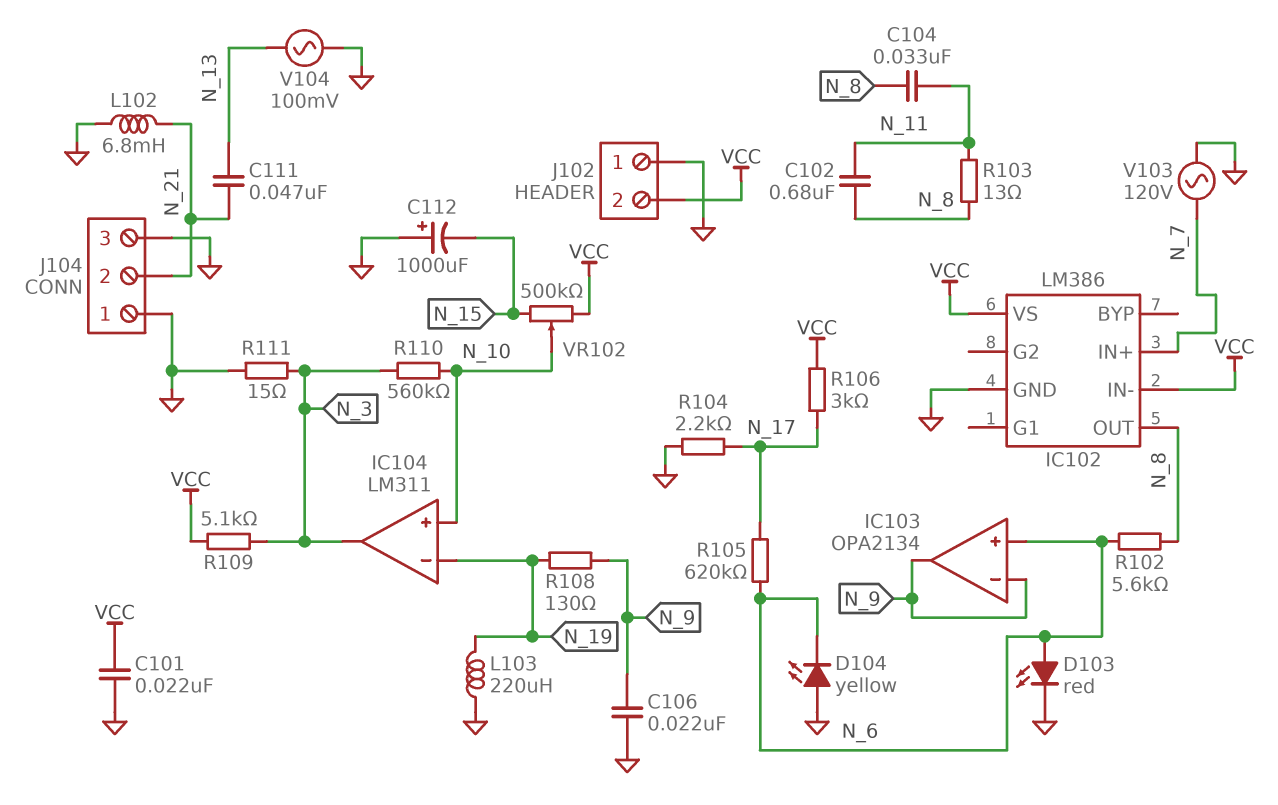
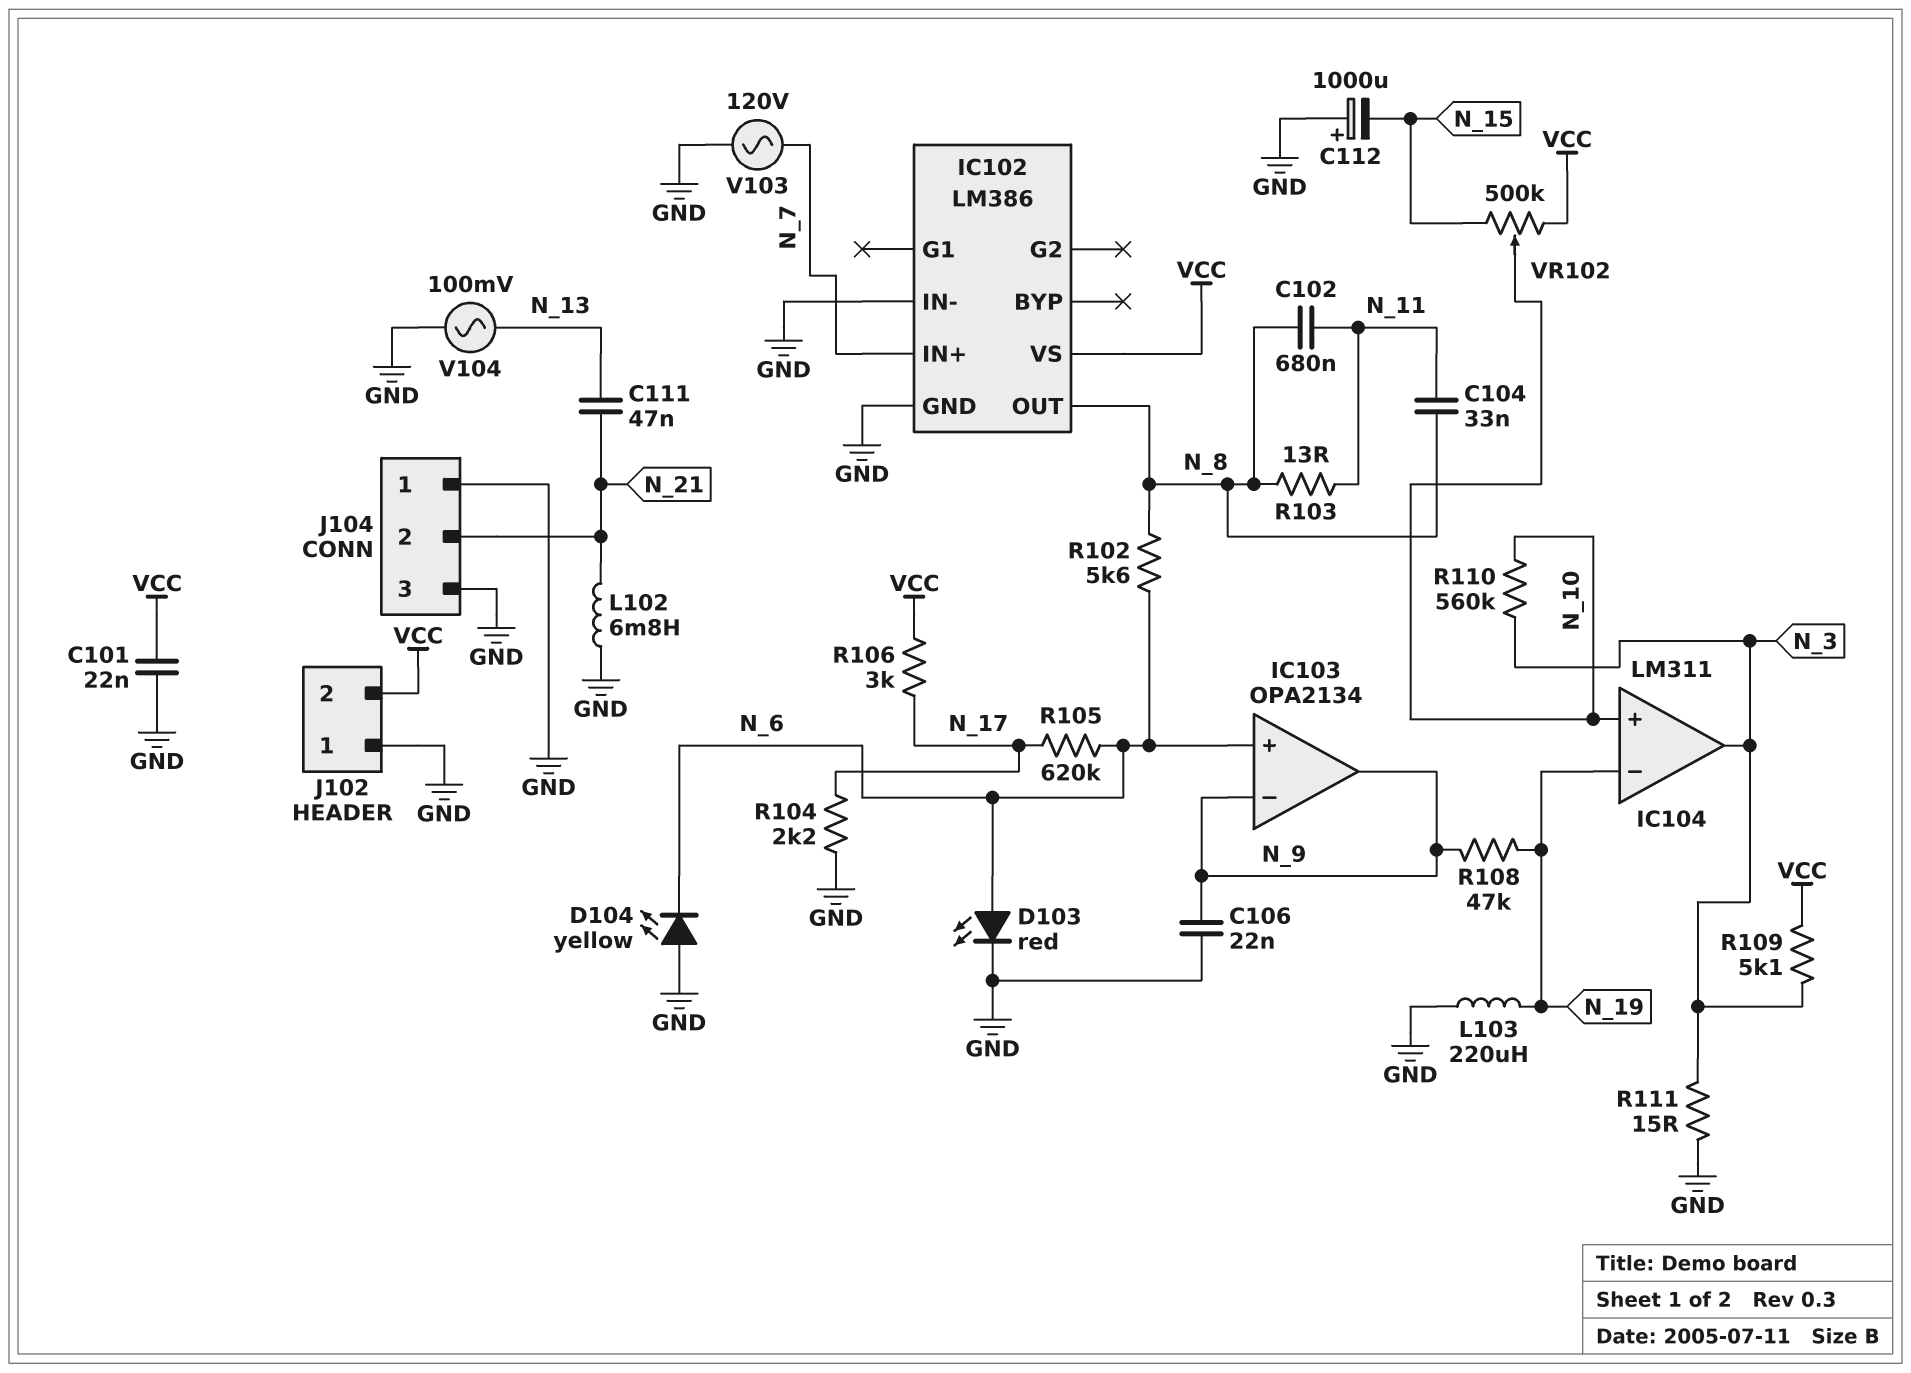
IC102 pin IN-: VCC -> GND
R108: 130 (N_9, N_19) -> 47k (N_9, N_19)

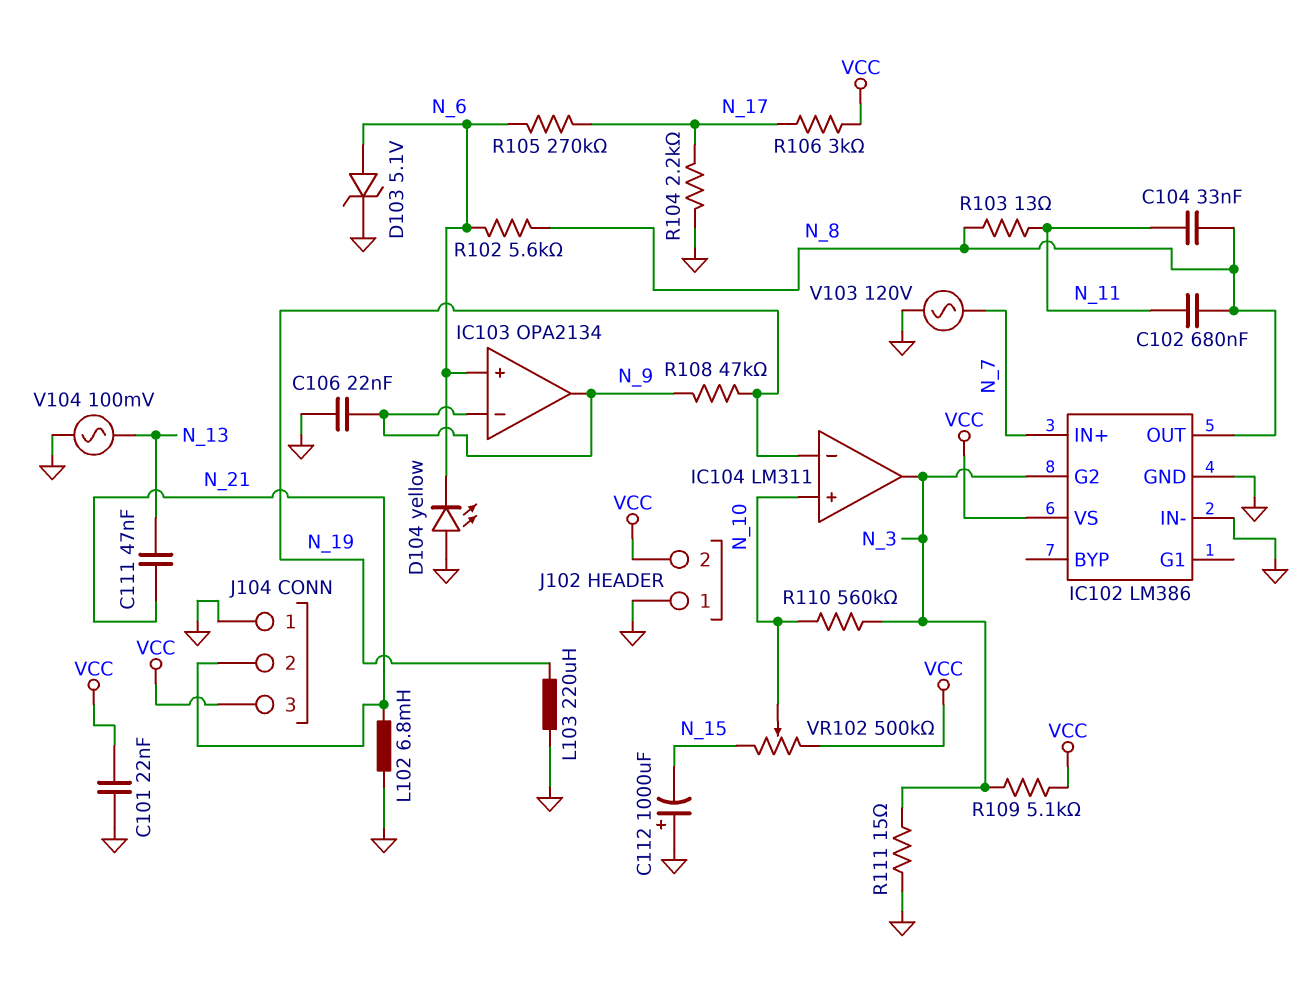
D103: LED red (A N_6, K GND) -> zener 5.1V (A N_6, K GND)
IC102 pin G2: none -> N_3
J104 pin 3: GND -> VCC
R105: 620k (N_6, N_17) -> 270k (N_6, N_17)

